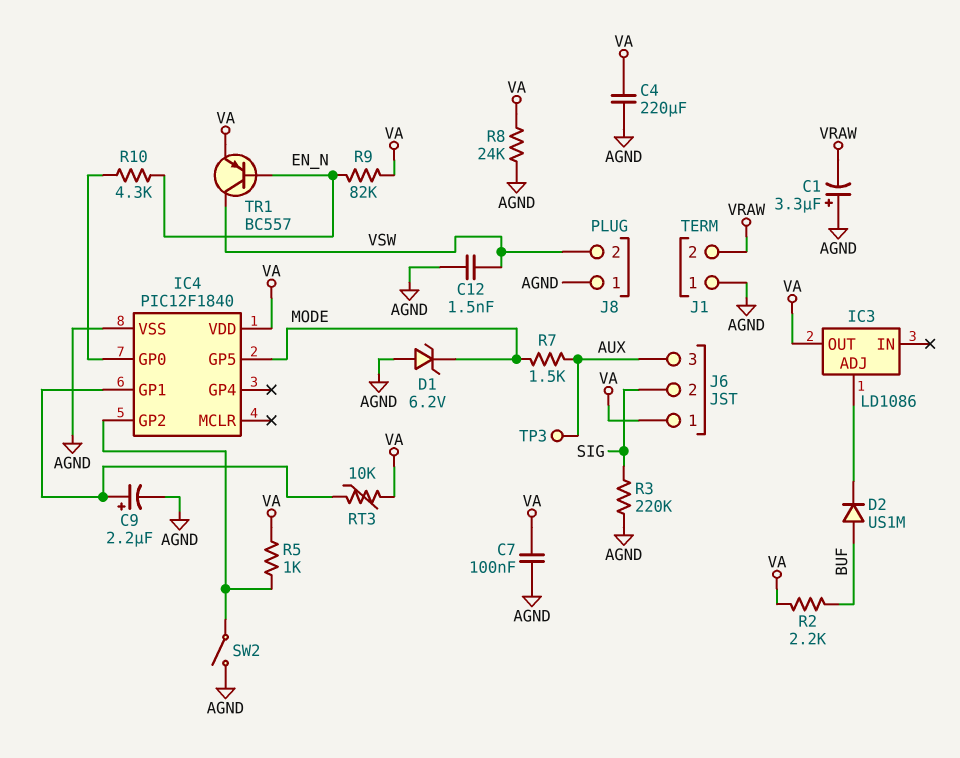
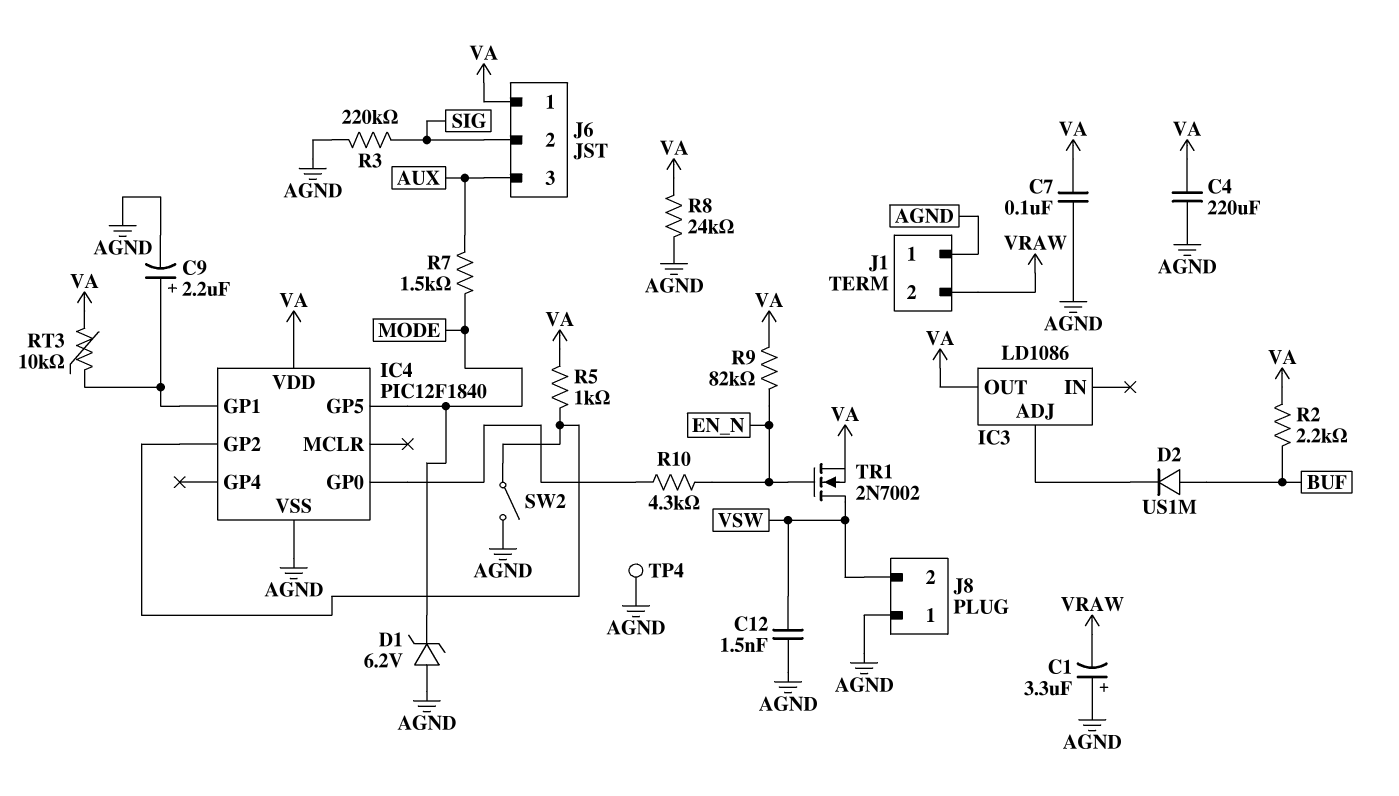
TP3: test point (AUX) -> none
TP4: none -> test point (AGND)
TR1: PNP BC557 (B EN_N, C VSW, E VA) -> NMOS 2N7002 (G EN_N, D VSW, S VA)

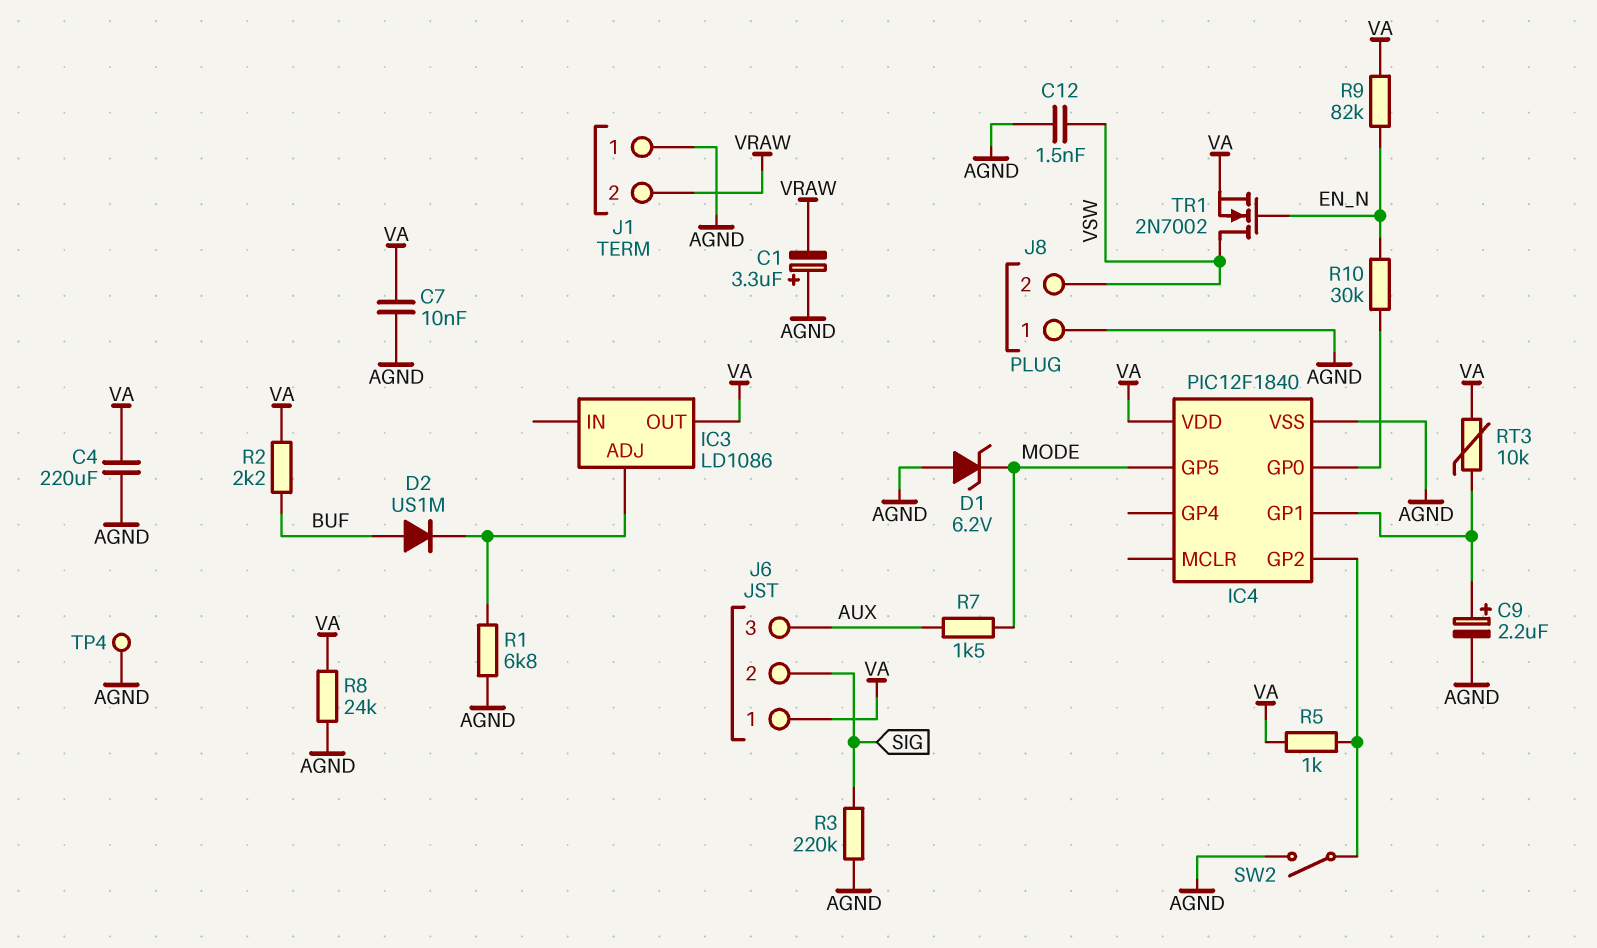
C7: 100nF (AGND, VA) -> 10nF (AGND, VA)
R1: none -> 6.8k (AGND, IC3/ADJ)
R10: 4.3k (EN_N, IC4/GP0) -> 30k (EN_N, IC4/GP0)

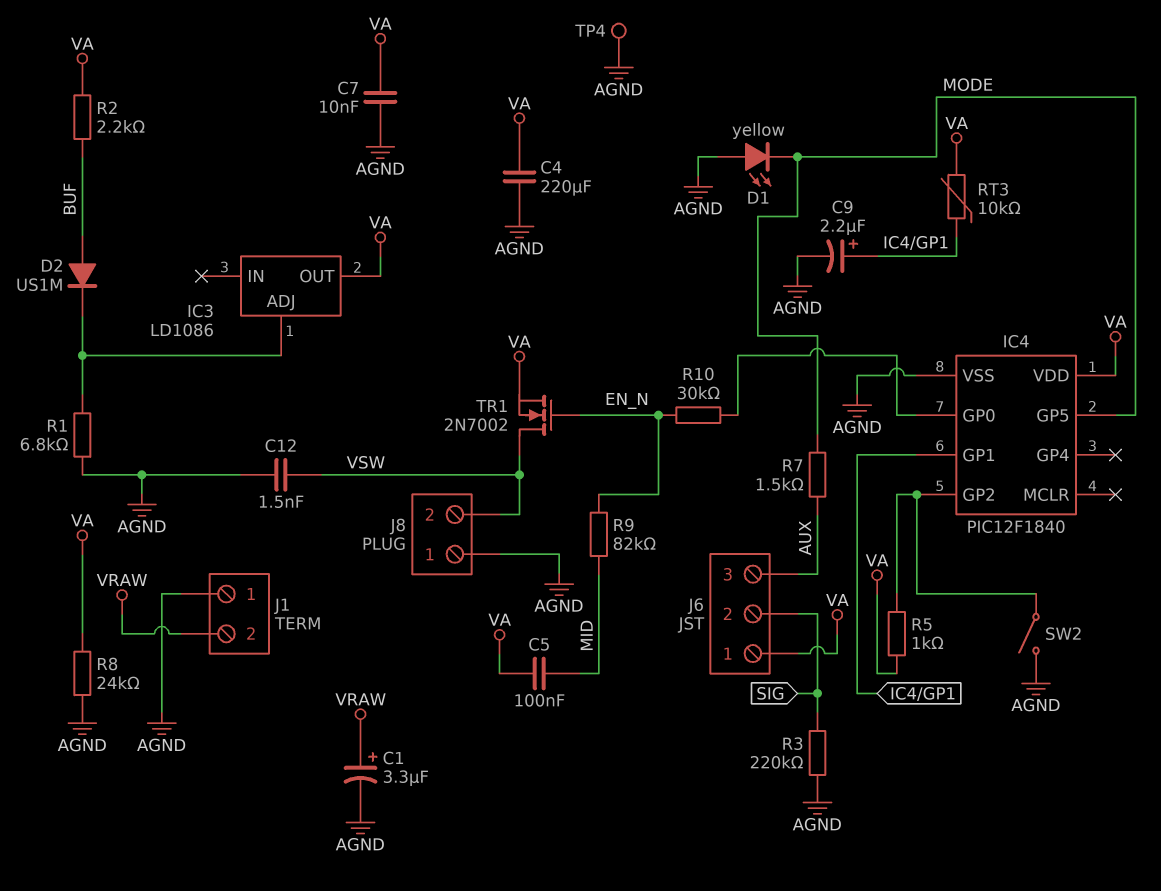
C1: 3.3uF (plus AGND, minus VRAW) -> 3.3uF (plus VRAW, minus AGND)
C5: none -> 100nF (MID, VA)
D1: zener 6.2V (A AGND, K MODE) -> LED yellow (A AGND, K MODE)
R9: 82k (EN_N, VA) -> 82k (EN_N, MID)

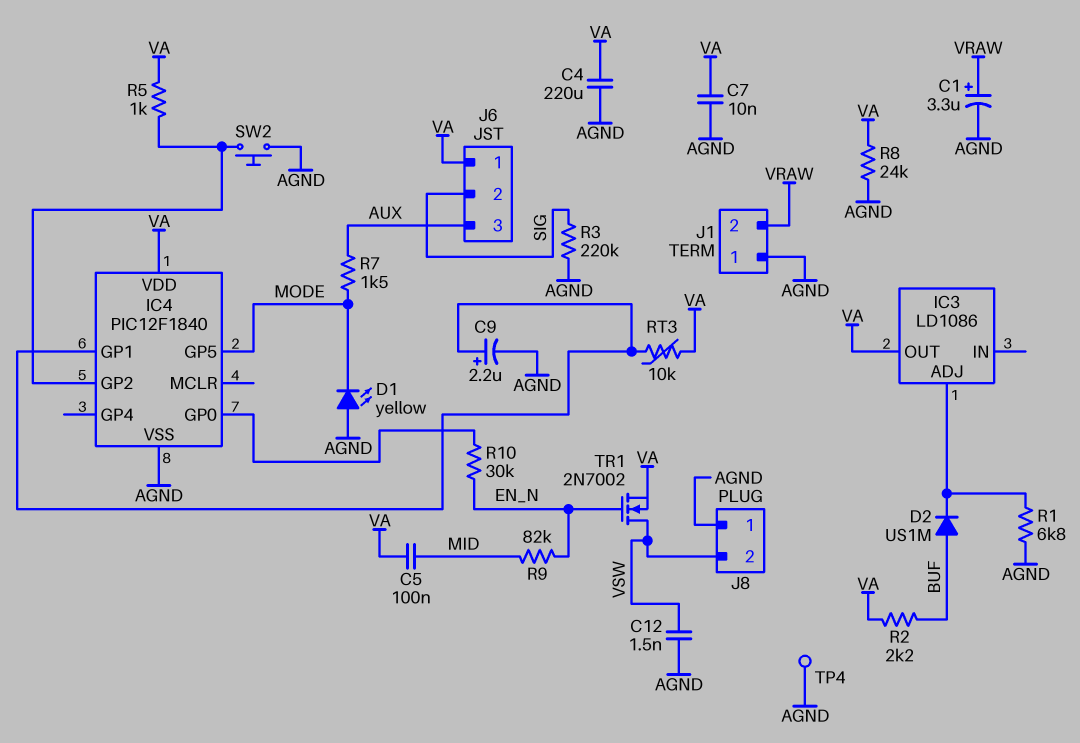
SW2: switch (AGND, IC4/GP2) -> button (AGND, IC4/GP2)

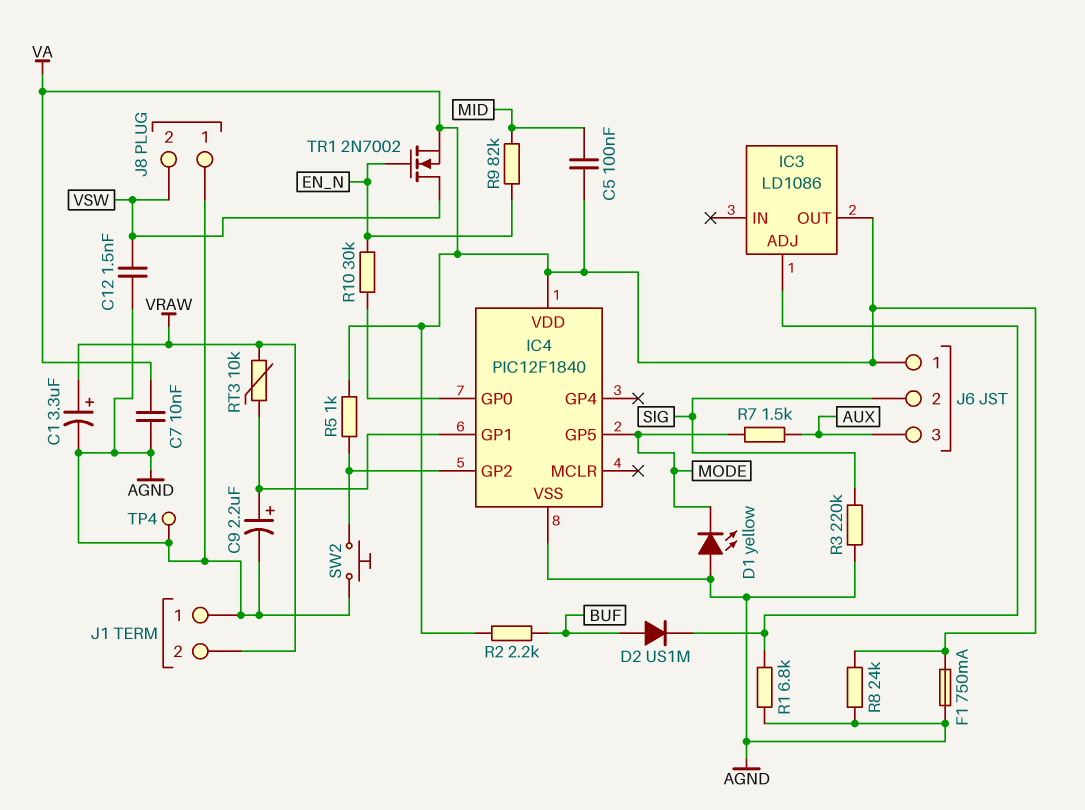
C4: 220uF (AGND, VA) -> none
F1: none -> 750mA (AGND, VA)
RT3: 10k (IC4/GP1, VA) -> 10k (IC4/GP1, VRAW)

